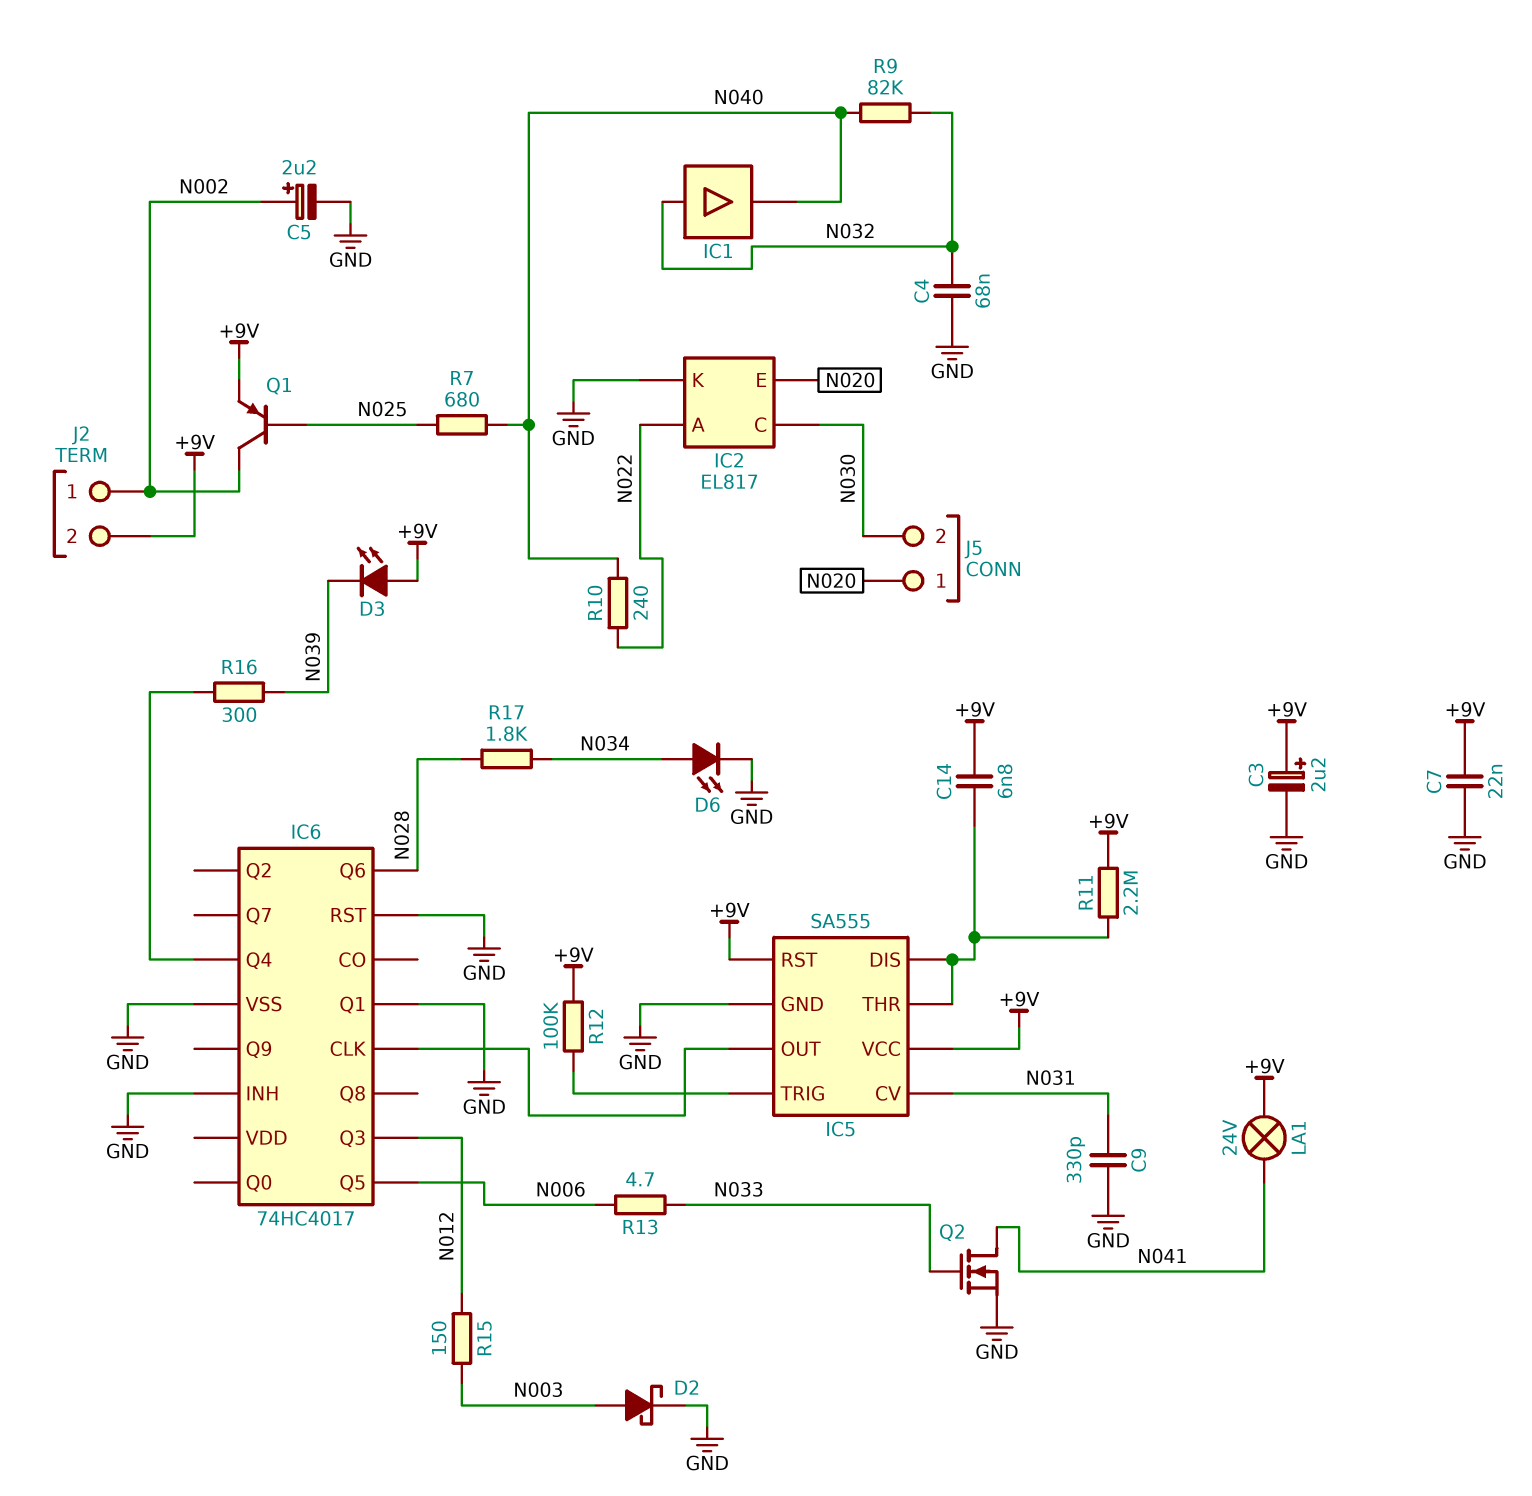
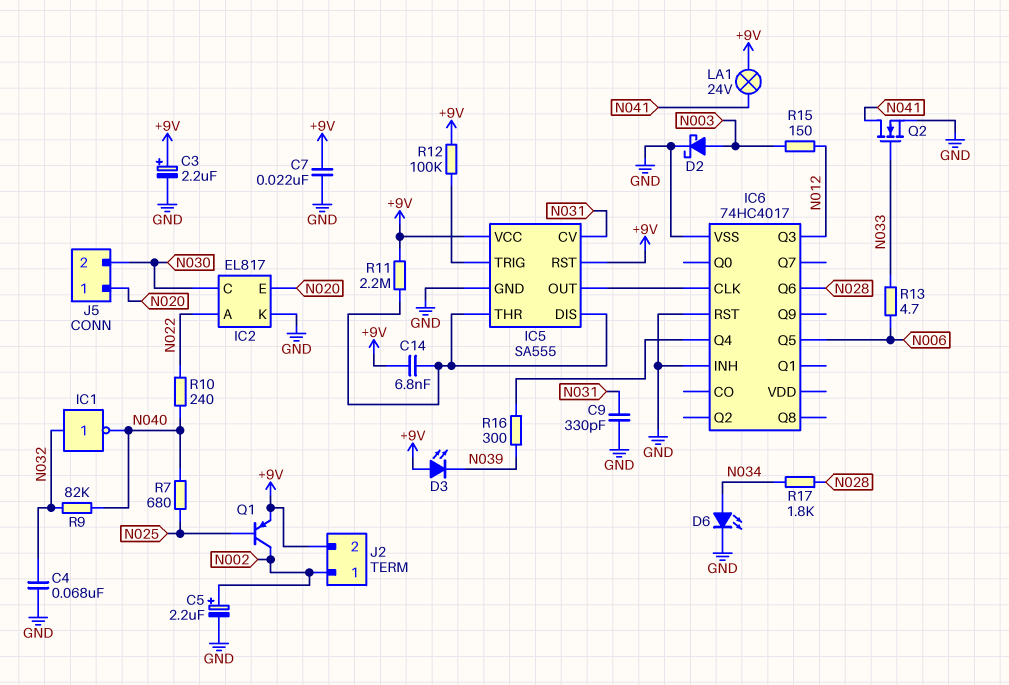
IC1: buffer (in N032, out N040) -> NOT (in N032, out N040)
IC6 pin Q1: GND -> none

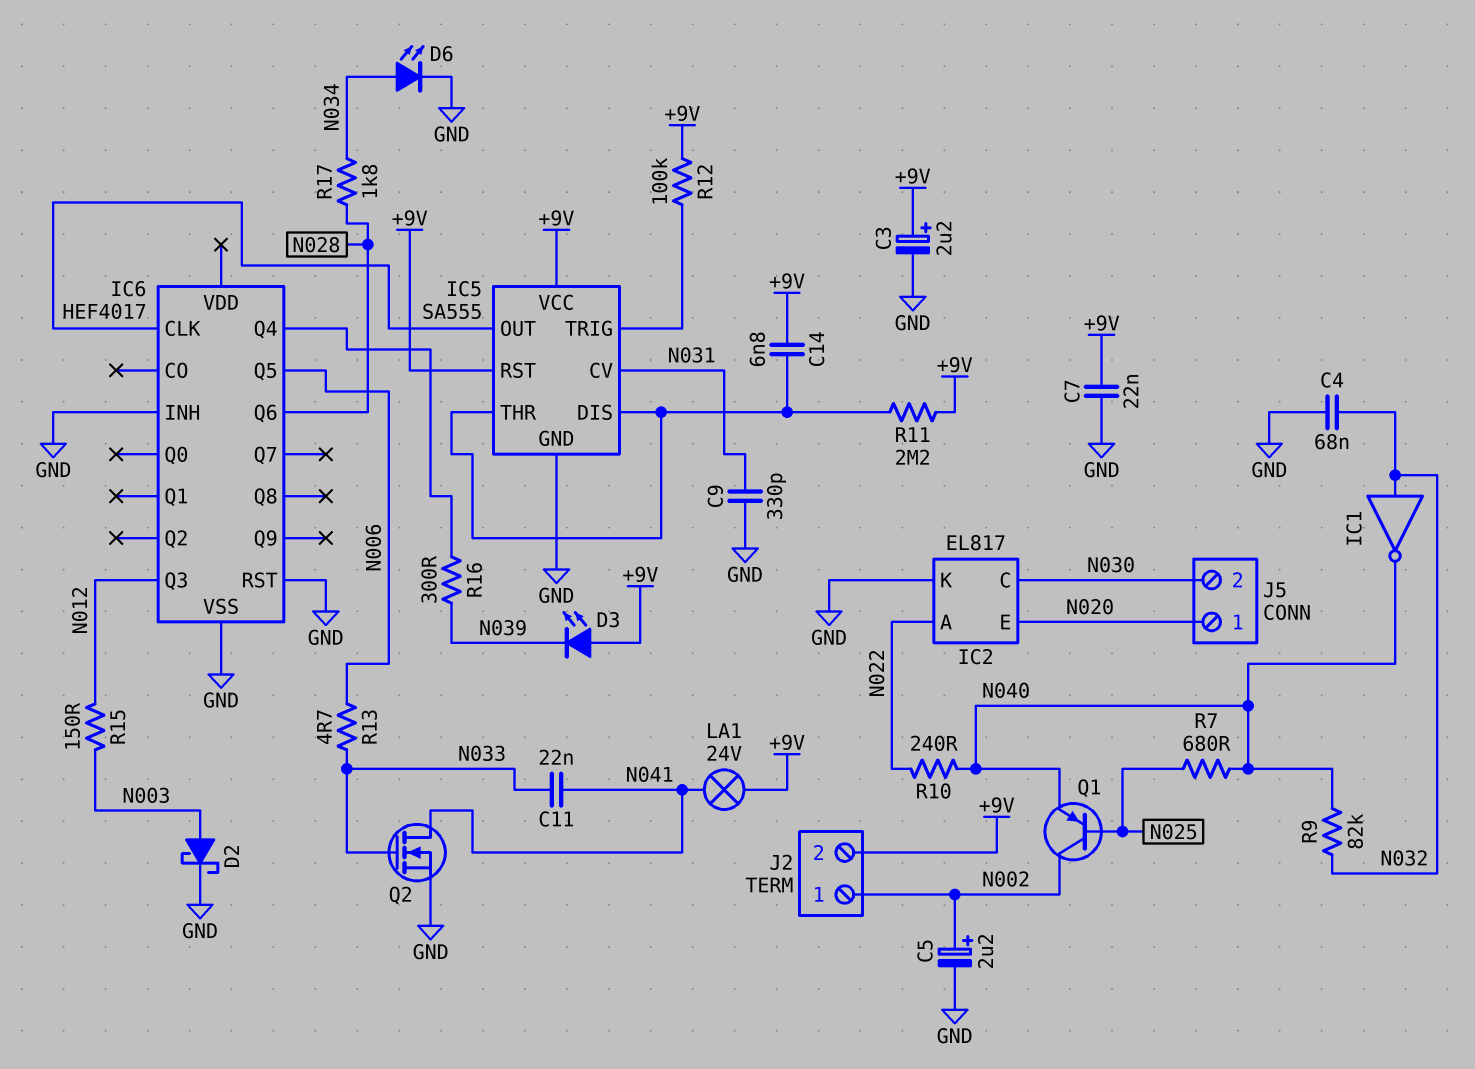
C11: none -> 22nF (N033, N041)
IC6: 74HC4017 -> HEF4017
Q1: PNP (B N025, C N002, E +9V) -> PNP (B N025, C N002, E N040)

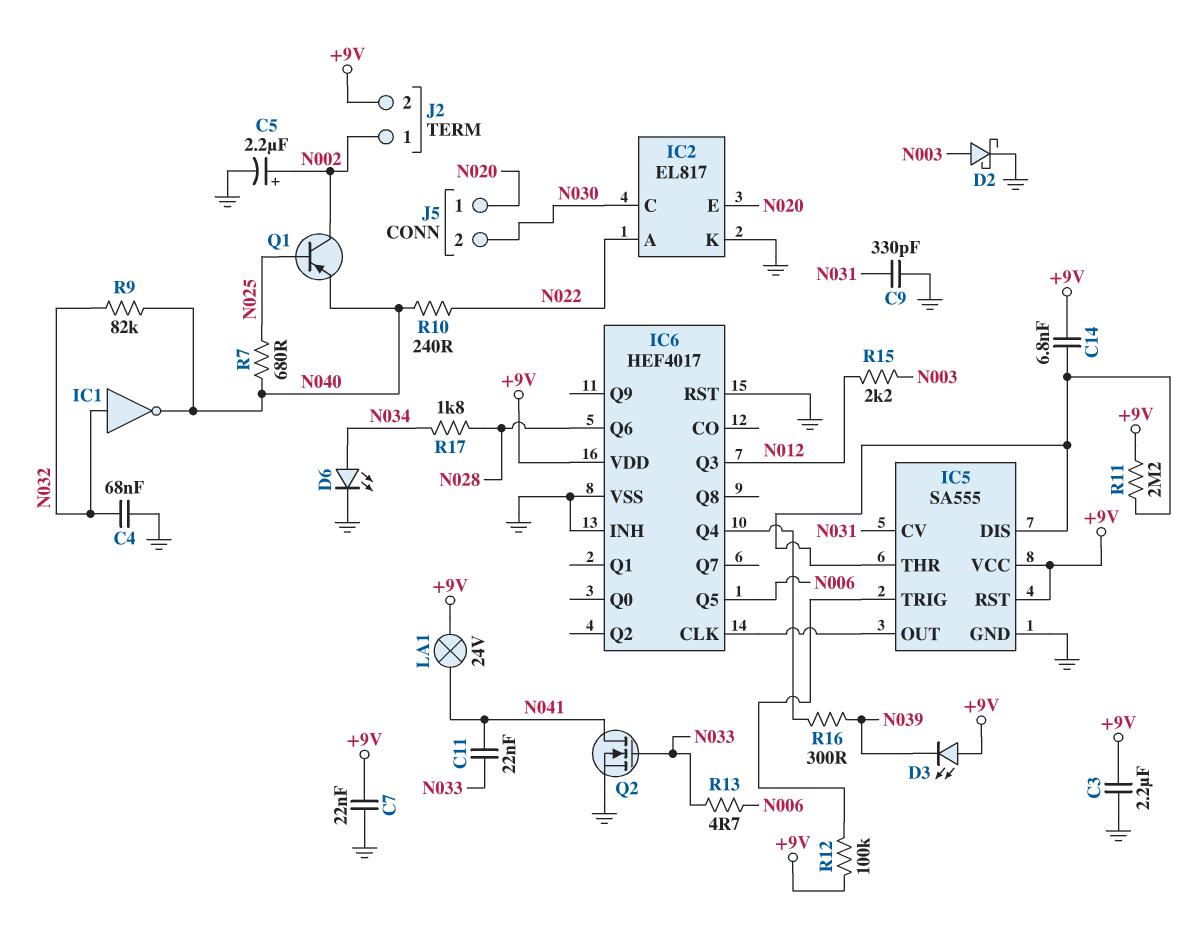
C3: 2.2uF (plus +9V, minus GND) -> 2.2uF (+9V, GND)
IC6 pin VDD: none -> +9V
R15: 150 (N003, N012) -> 2.2k (N003, N012)

